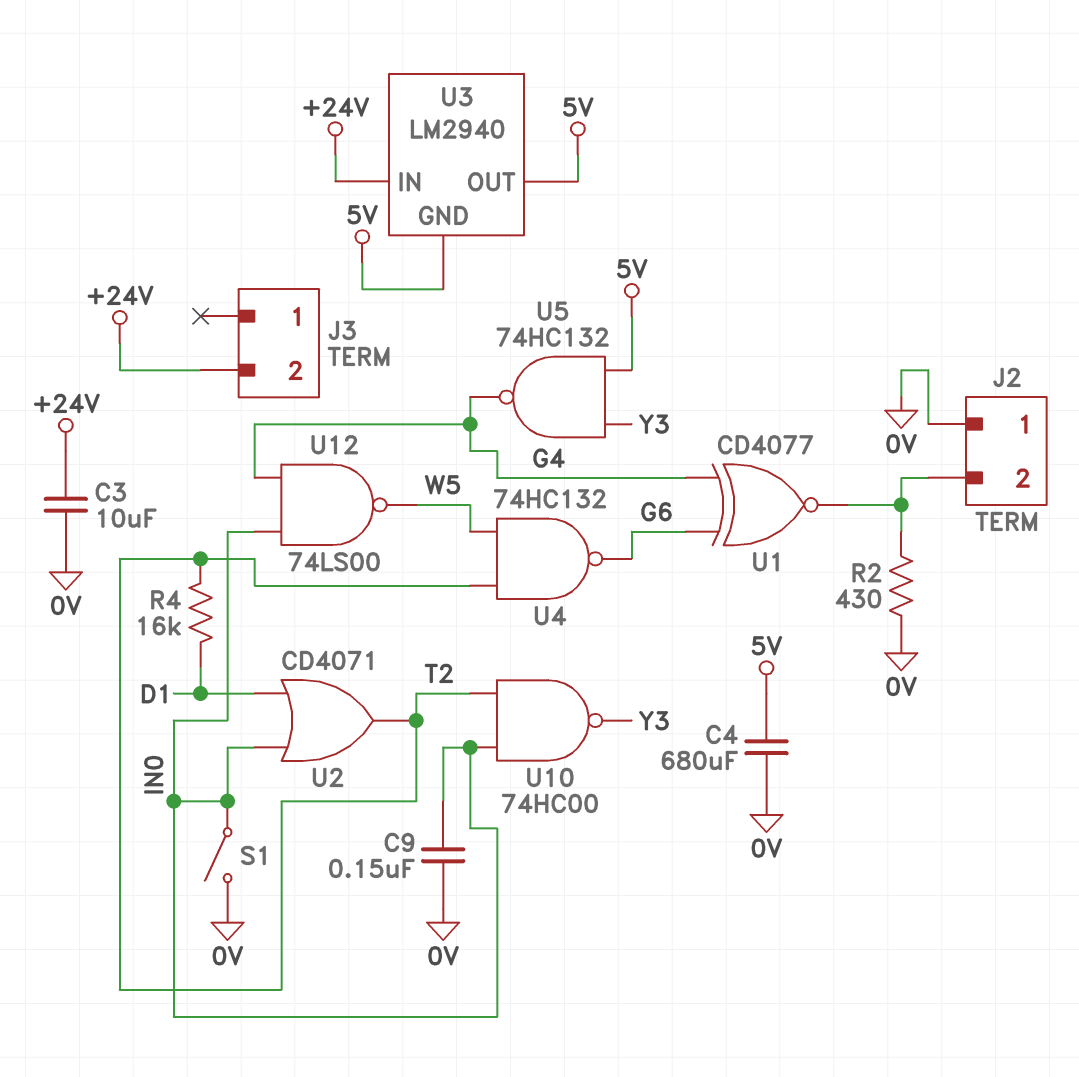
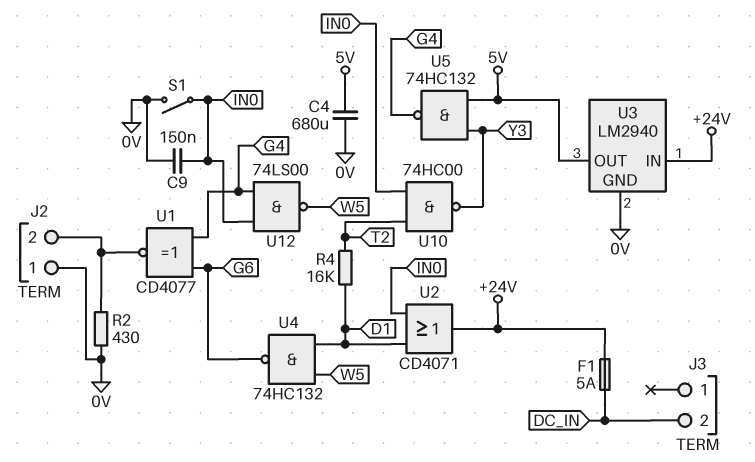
C3: 10uF (+24V, 0V) -> none
F1: none -> 5A (+24V, DC_IN)
J3 pin 2: +24V -> DC_IN
U2: OR CD4071 (in D1, in IN0, out T2) -> OR CD4071 (in D1, in IN0, out +24V)
U3 pin GND: 5V -> 0V
U4: NAND 74HC132 (in T2, in W5, out G6) -> NAND 74HC132 (in D1, in W5, out G6)

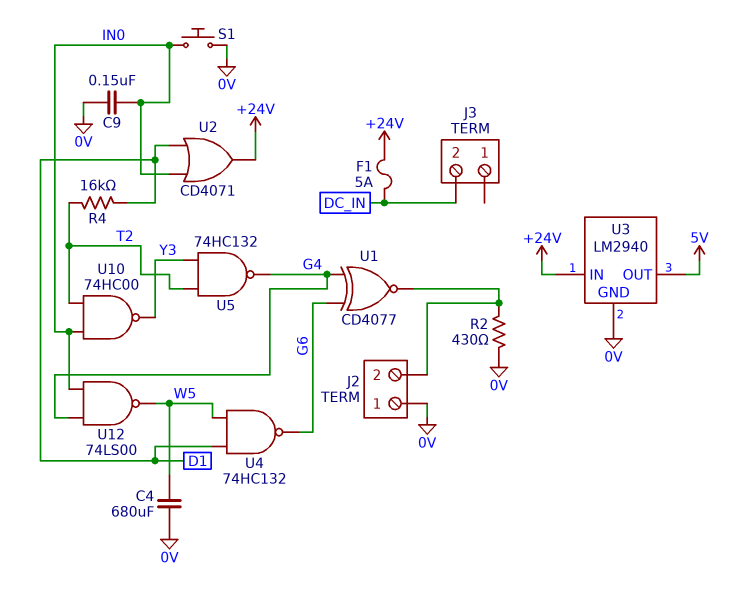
C4: 680uF (0V, 5V) -> 680uF (0V, W5)
S1: switch (0V, IN0) -> button (0V, IN0)
U5: NAND 74HC132 (in 5V, in Y3, out G4) -> NAND 74HC132 (in T2, in Y3, out G4)

